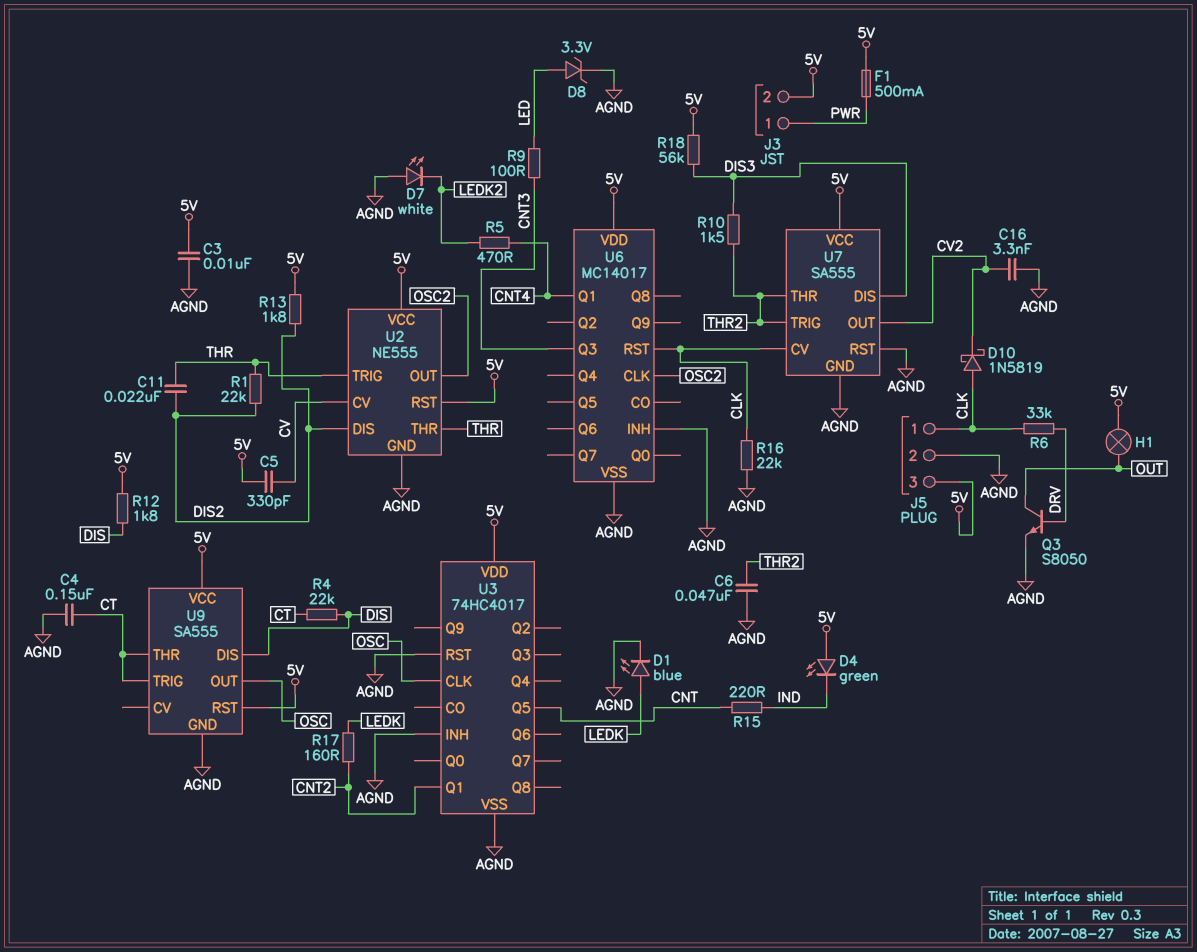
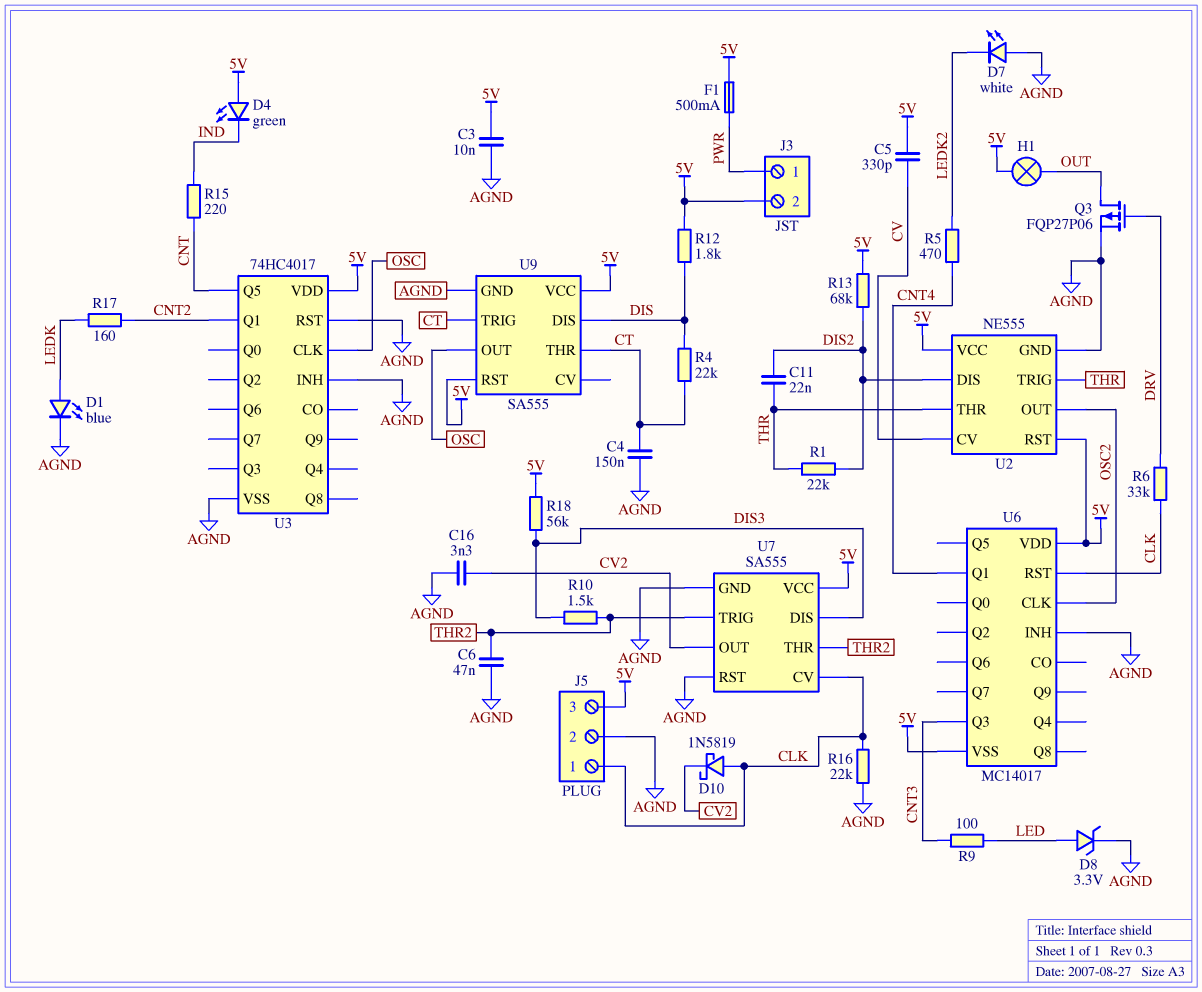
Q3: NPN S8050 (B DRV, C OUT, E AGND) -> PMOS FQP27P06 (G DRV, D OUT, S AGND)
R13: 1.8k (5V, DIS2) -> 68k (5V, DIS2)
U6 pin VSS: AGND -> 5V

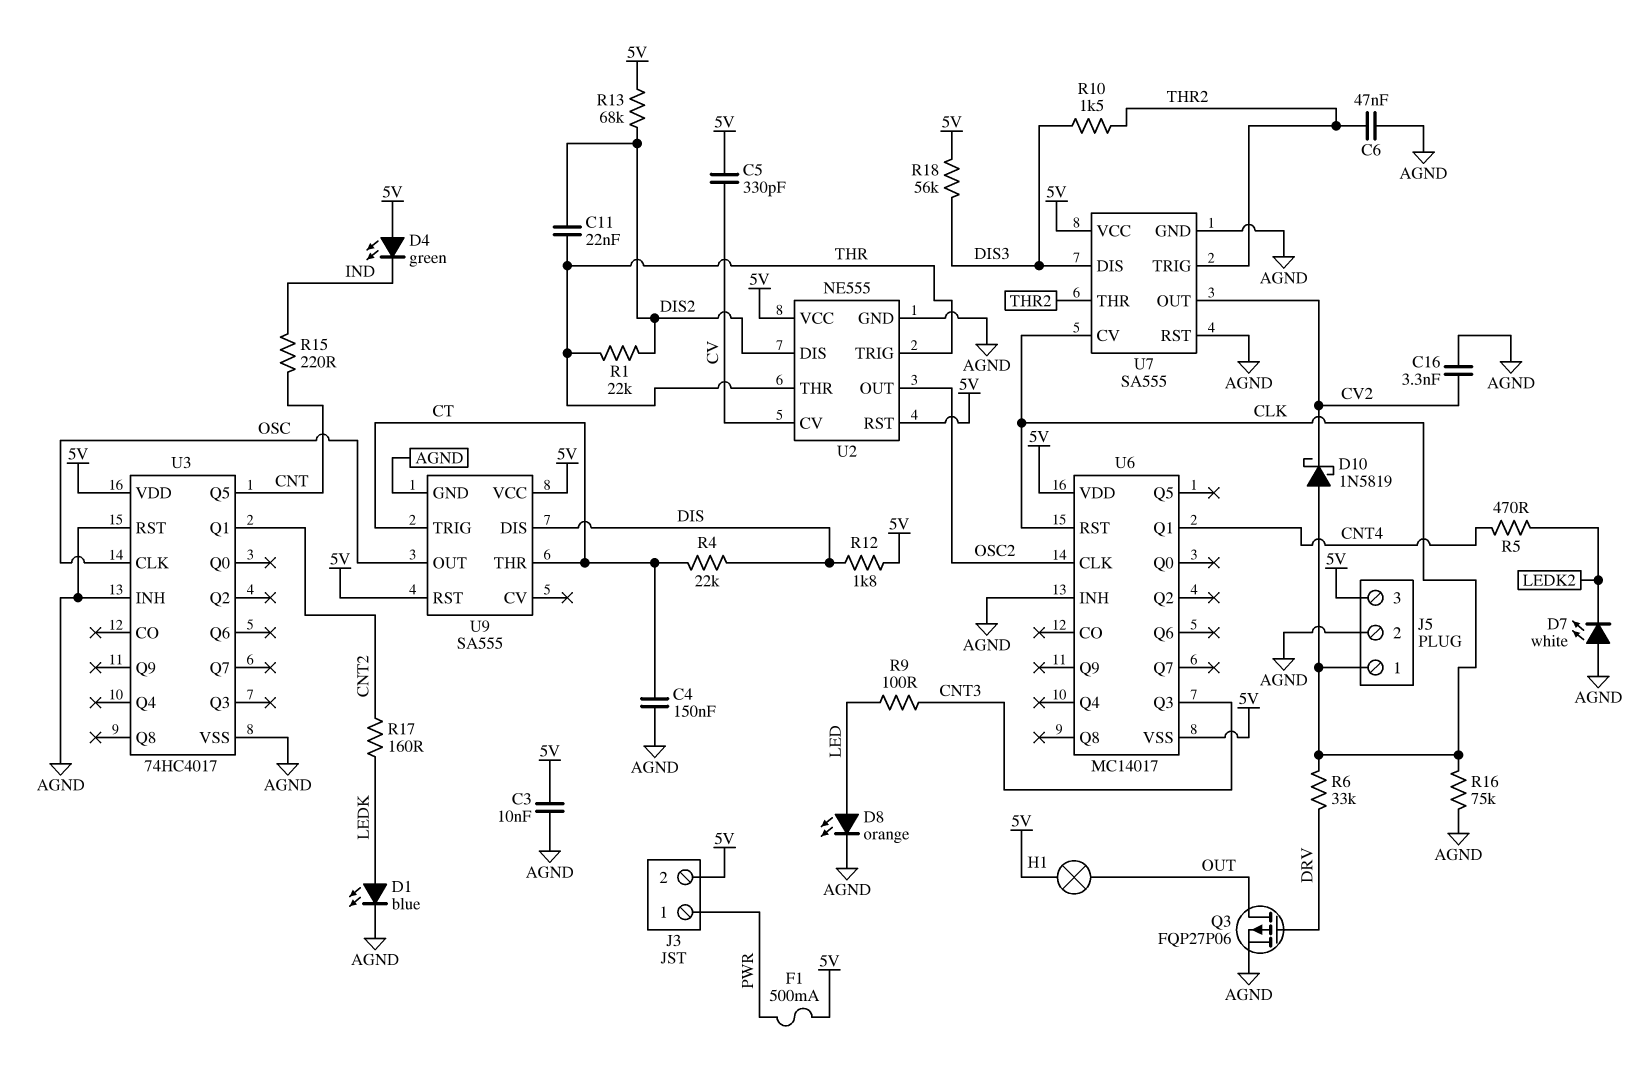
D8: zener 3.3V (A LED, K AGND) -> LED orange (A LED, K AGND)
R16: 22k (AGND, CLK) -> 75k (AGND, CLK)

